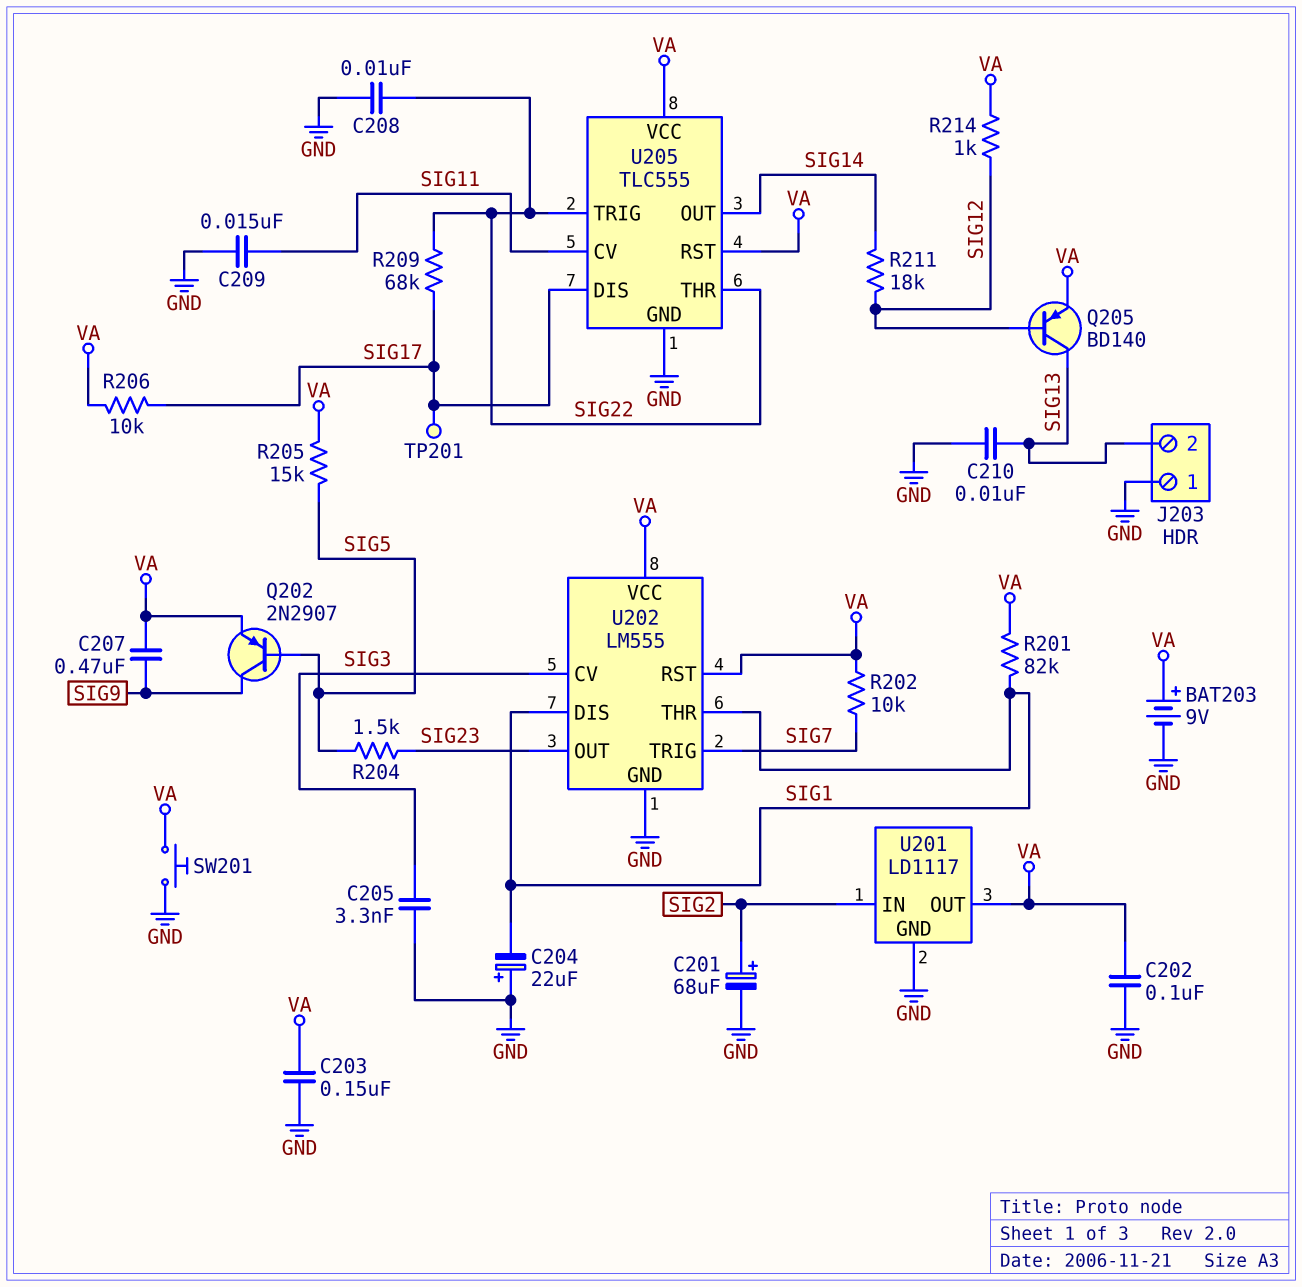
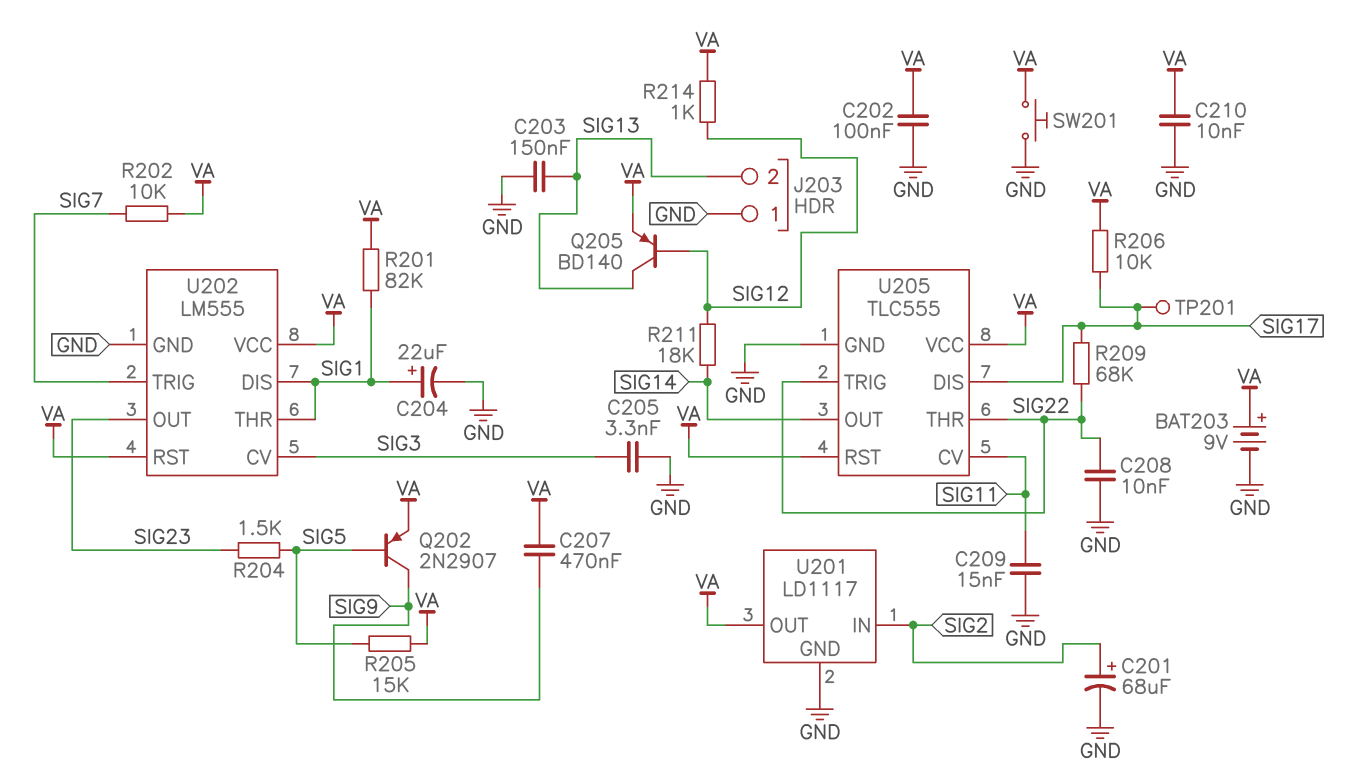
C203: 150nF (GND, VA) -> 150nF (GND, SIG13)
C204: 22uF (plus GND, minus SIG1) -> 22uF (plus SIG1, minus GND)
C210: 10nF (GND, SIG13) -> 10nF (GND, VA)

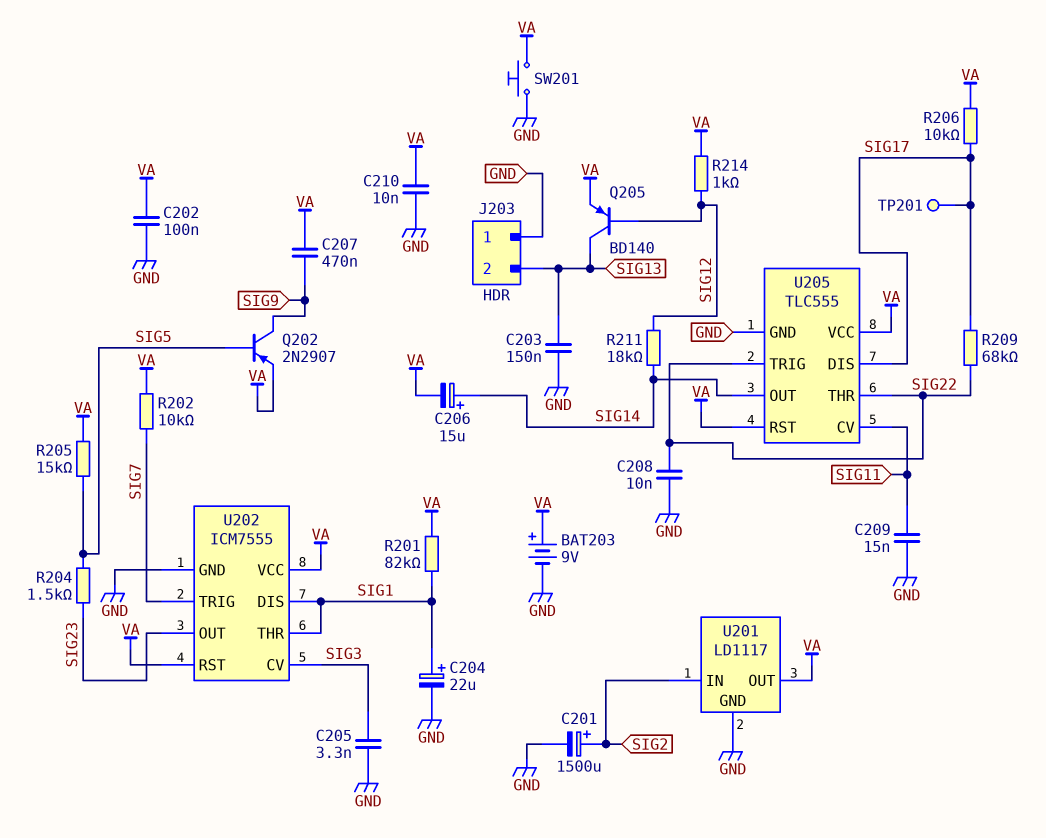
C201: 68uF (plus SIG2, minus GND) -> 1500uF (plus SIG2, minus GND)
C206: none -> 15uF (plus SIG14, minus VA)
U202: LM555 -> ICM7555

